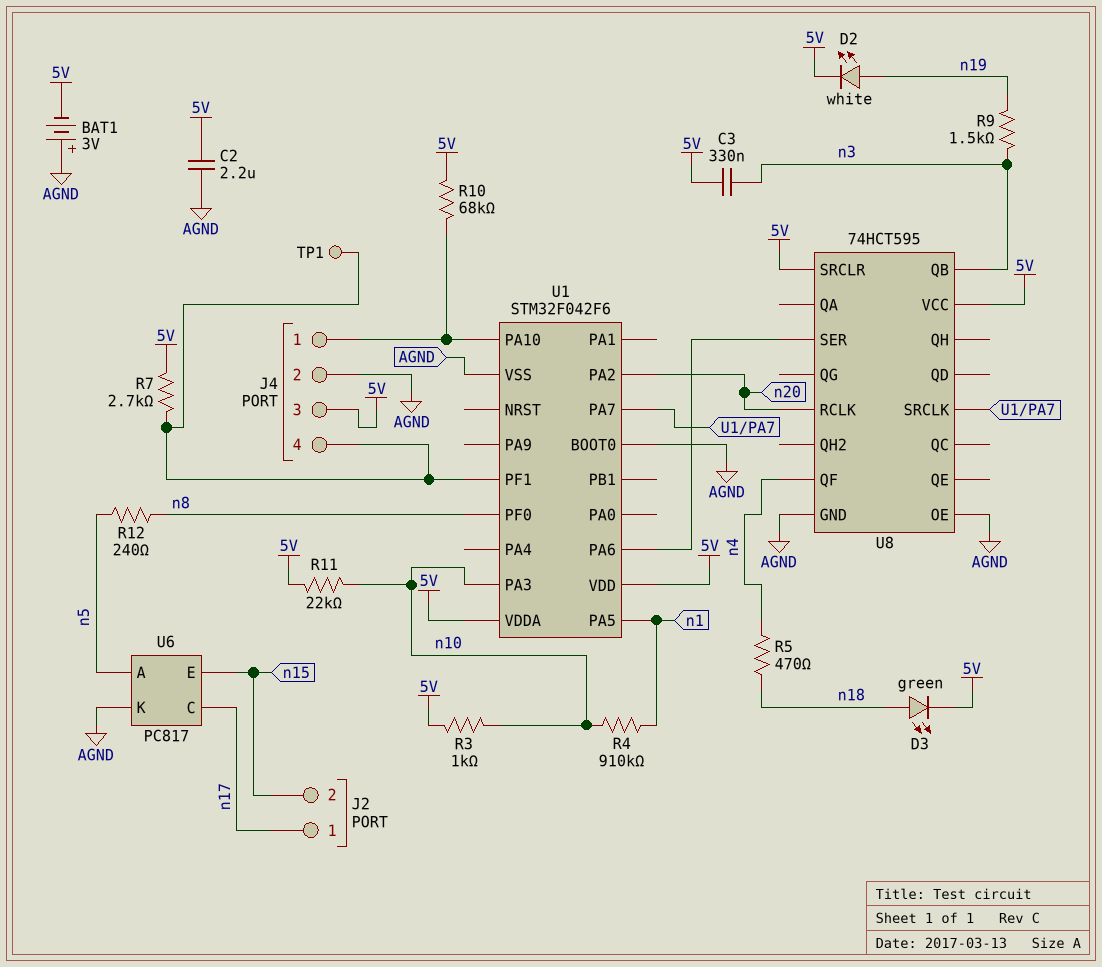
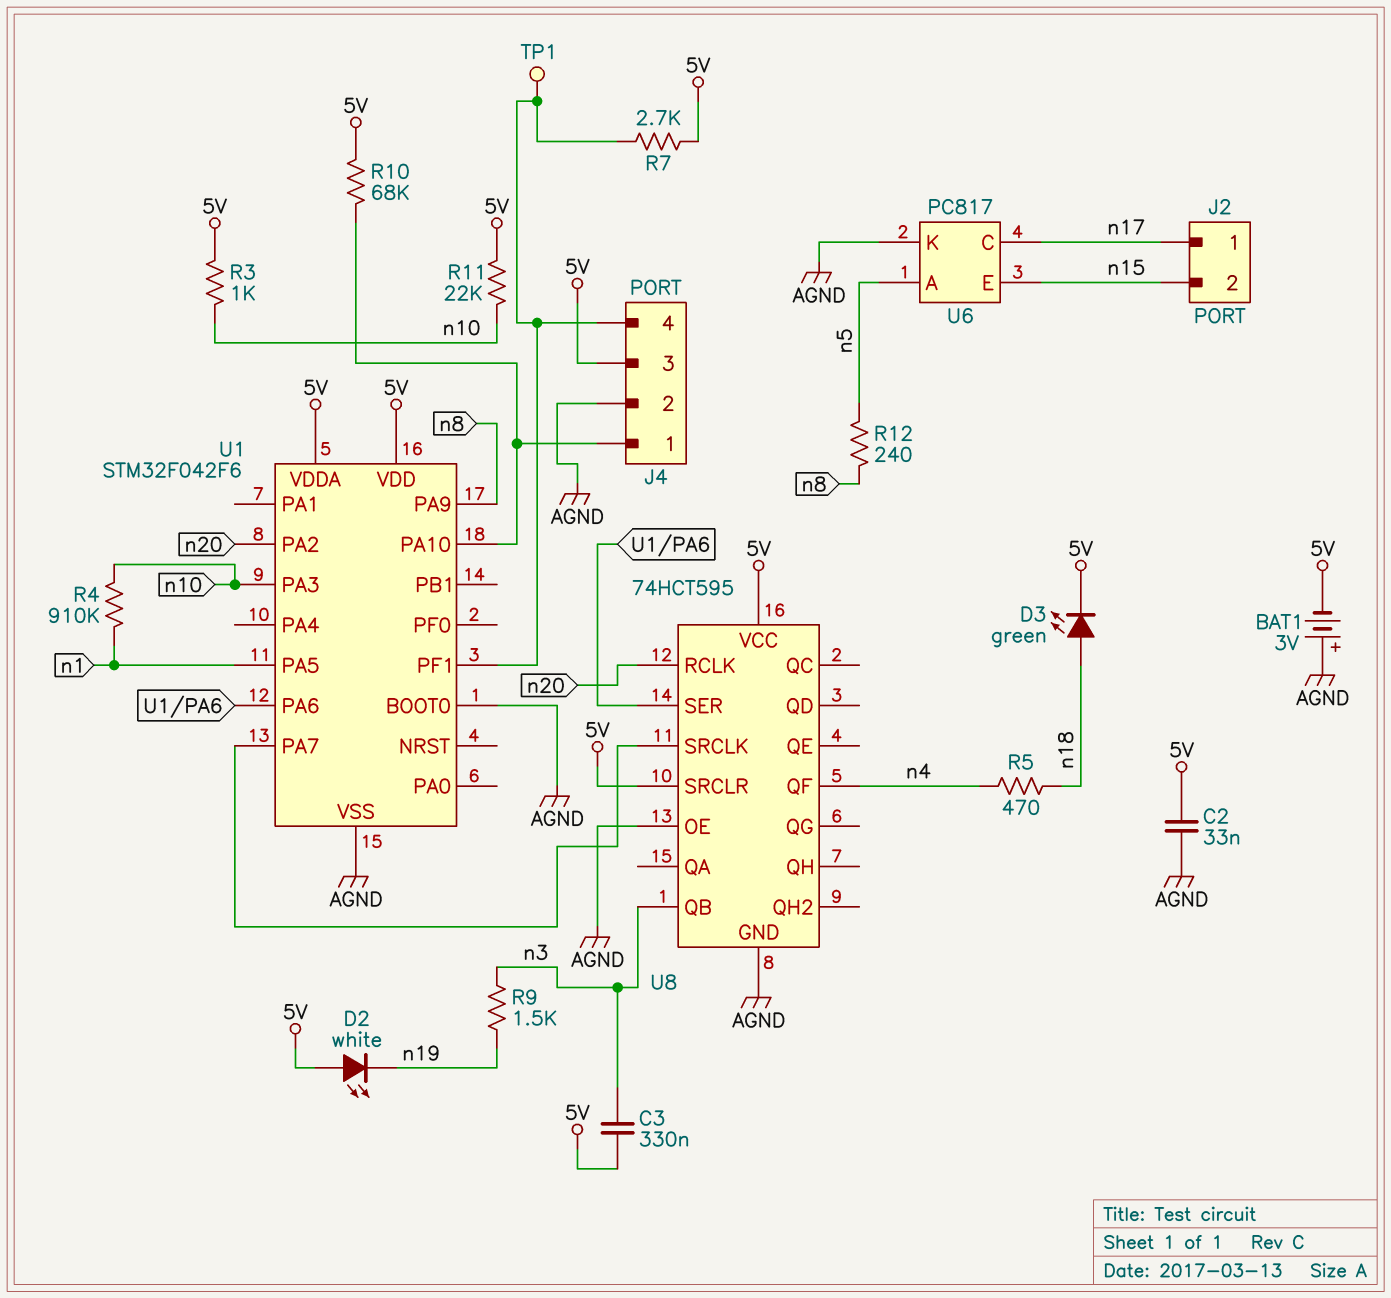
C2: 2.2uF (5V, AGND) -> 33nF (5V, AGND)
D2: LED white (A n19, K 5V) -> LED white (A 5V, K n19)
U1 pin PA9: none -> n8
U1 pin PF0: n8 -> none

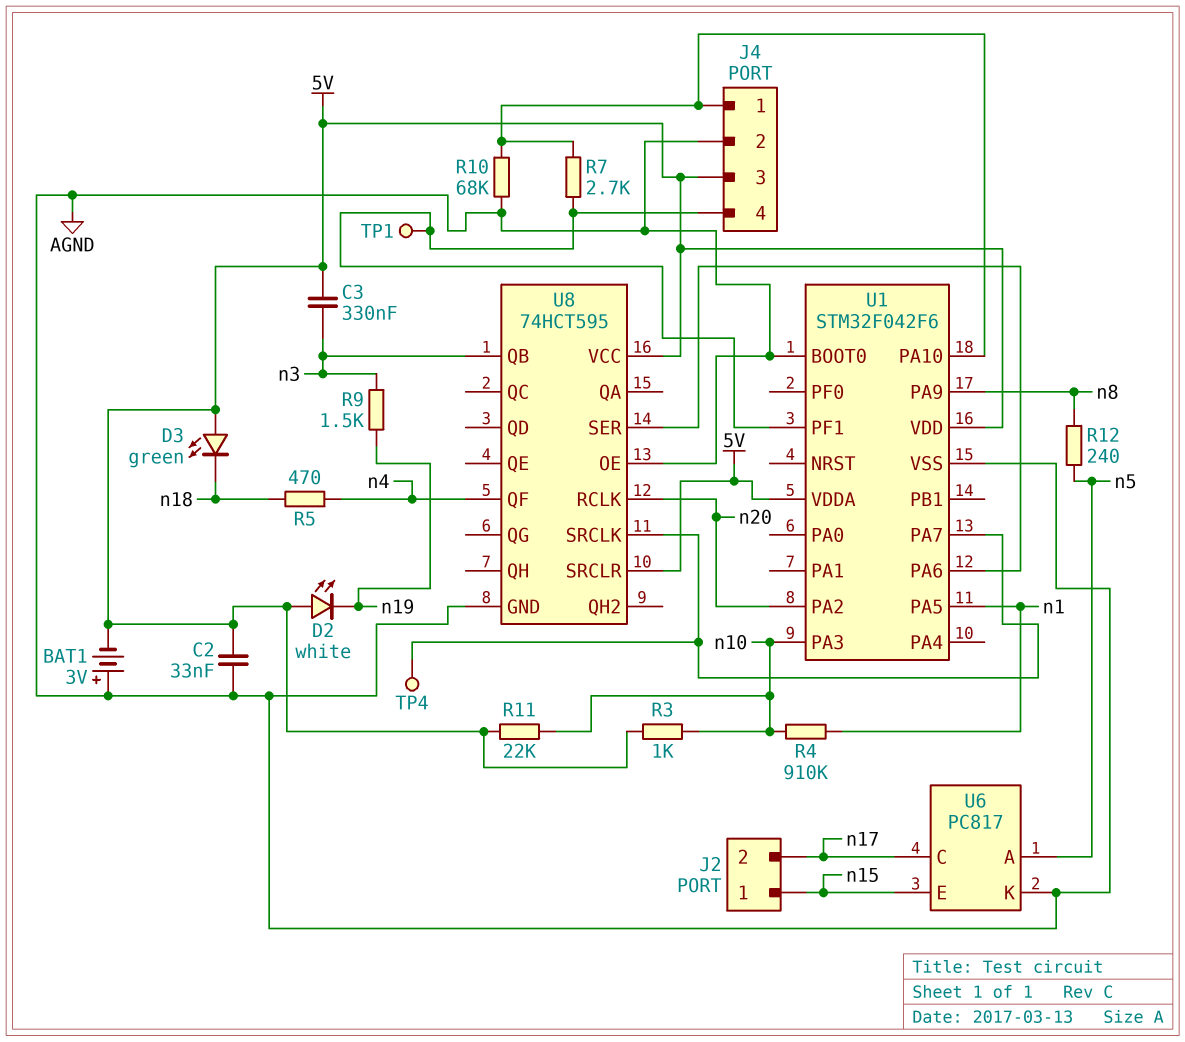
D3: LED green (A n18, K 5V) -> LED green (A 5V, K n18)
J2 pin 1: n17 -> n15
J2 pin 2: n15 -> n17
R7: 2.7k (5V, J4/4) -> 2.7k (J4/1, J4/4)
R10: 68k (5V, J4/1) -> 68k (AGND, J4/1)
TP4: none -> test point (U1/PA7)

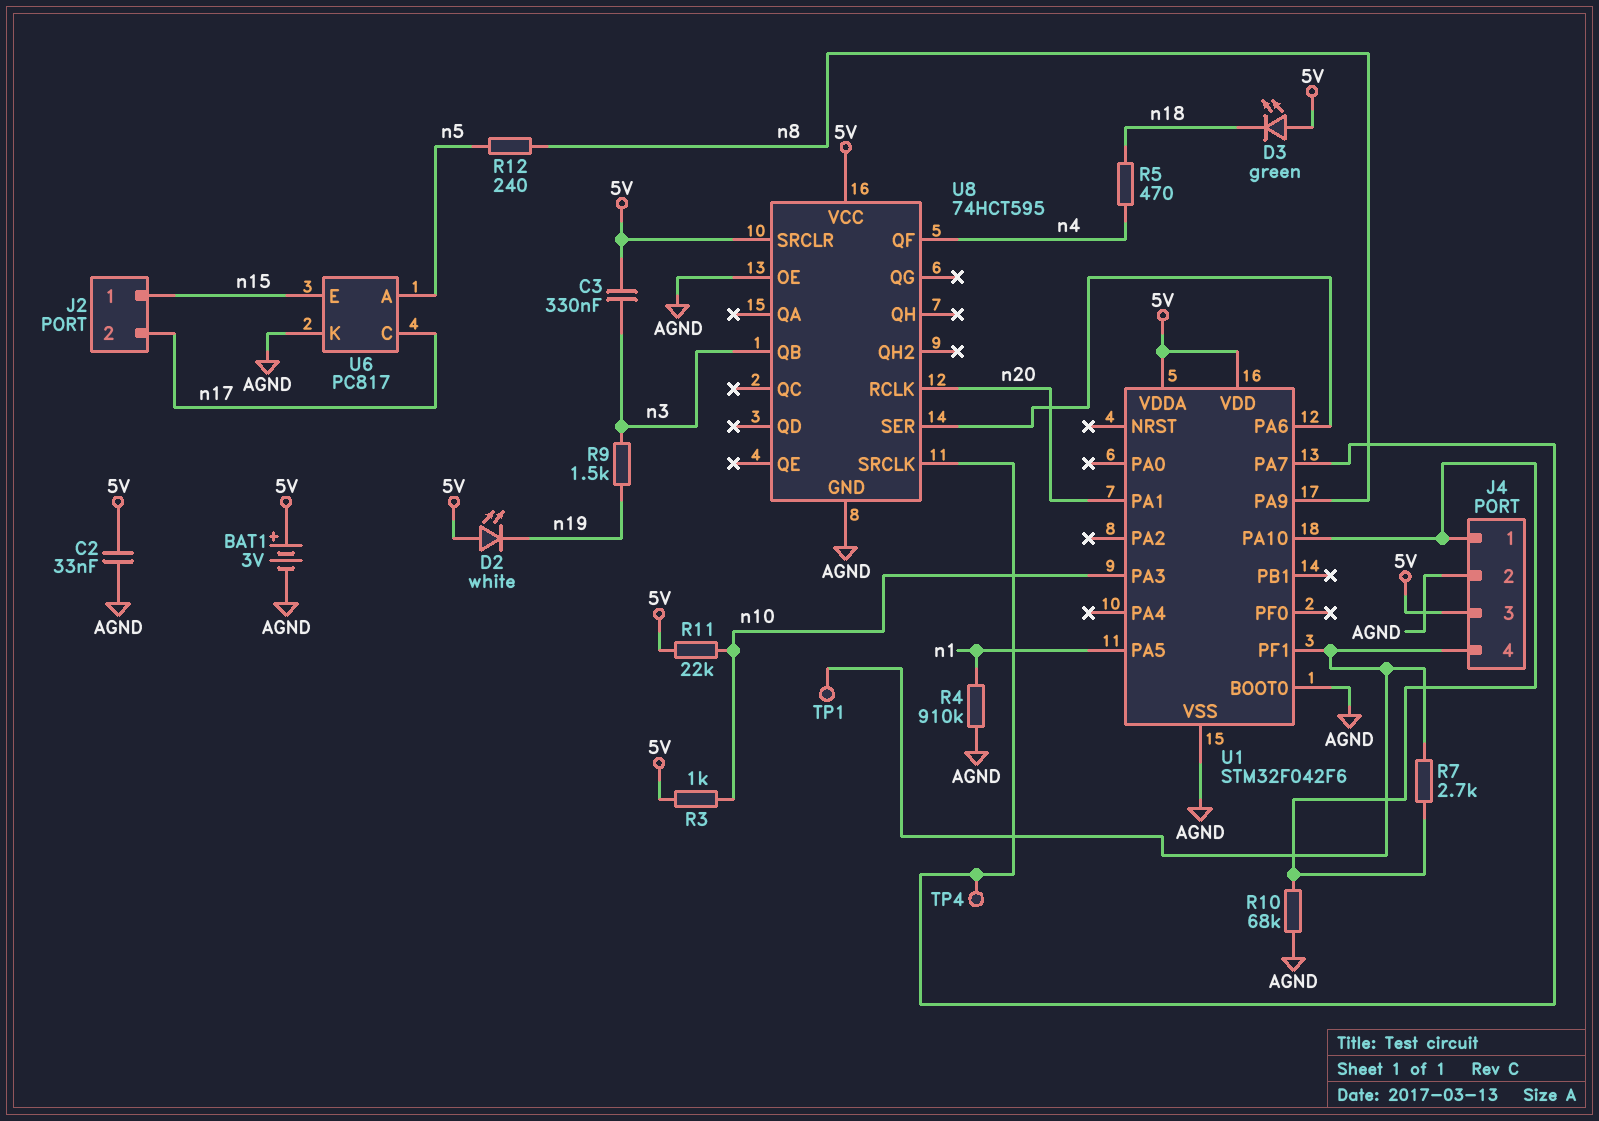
BAT1: 3V (plus AGND, minus 5V) -> 3V (plus 5V, minus AGND)
R4: 910k (n1, n10) -> 910k (AGND, n1)
U1 pin PA1: none -> n20
U1 pin PA2: n20 -> none

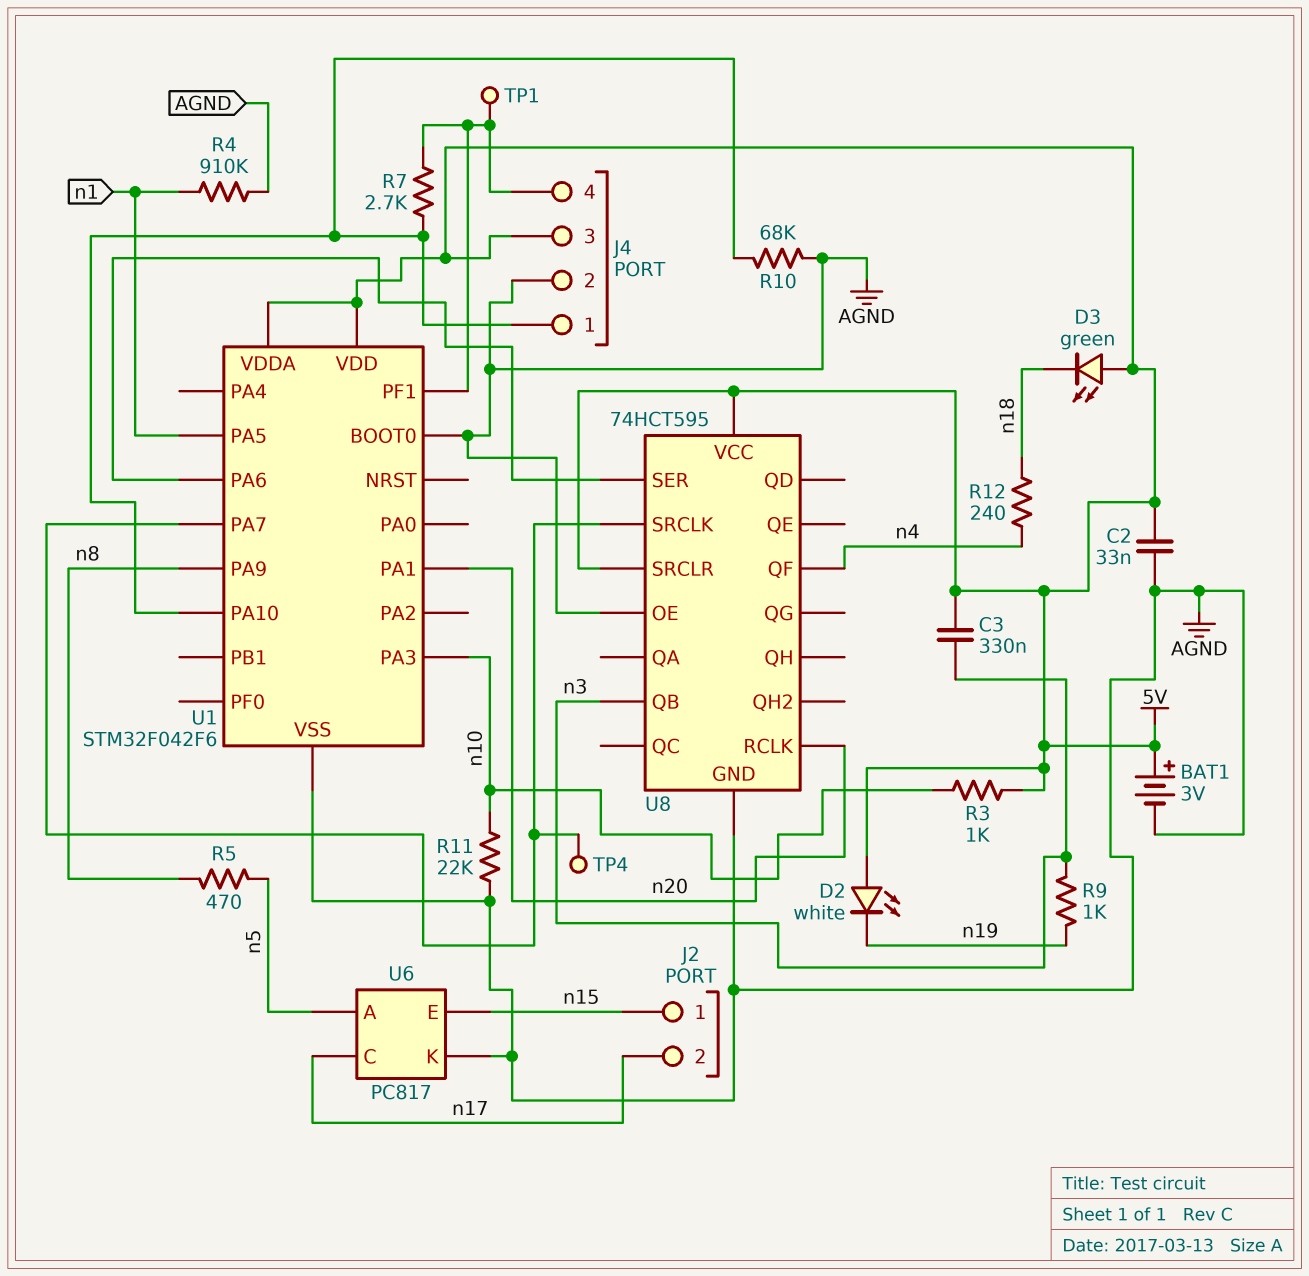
R5: 470 (n4, n18) -> 470 (n5, n8)
R9: 1.5k (n3, n19) -> 1k (n3, n19)
R11: 22k (5V, n10) -> 22k (AGND, n10)
R12: 240 (n5, n8) -> 240 (n4, n18)

